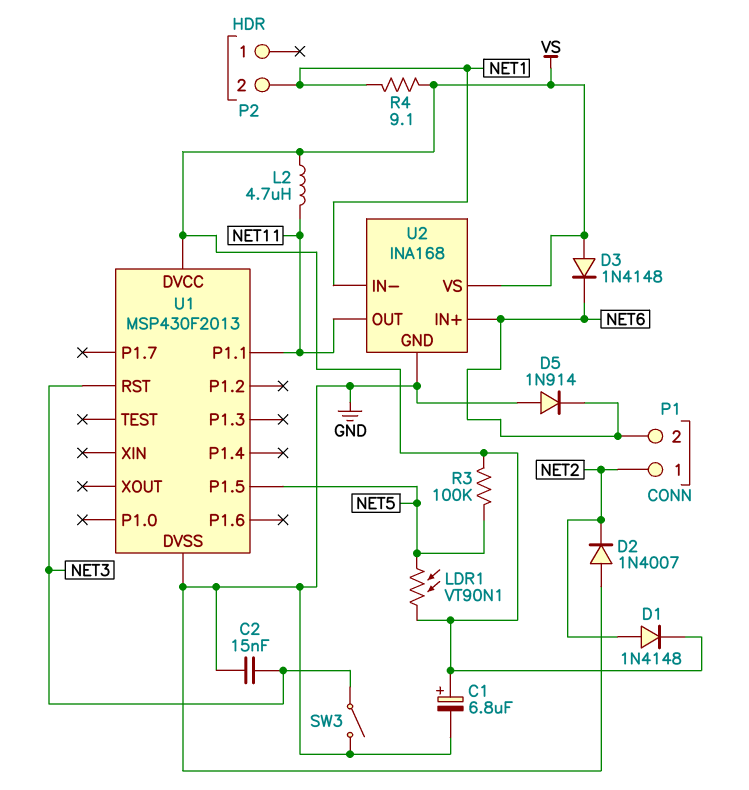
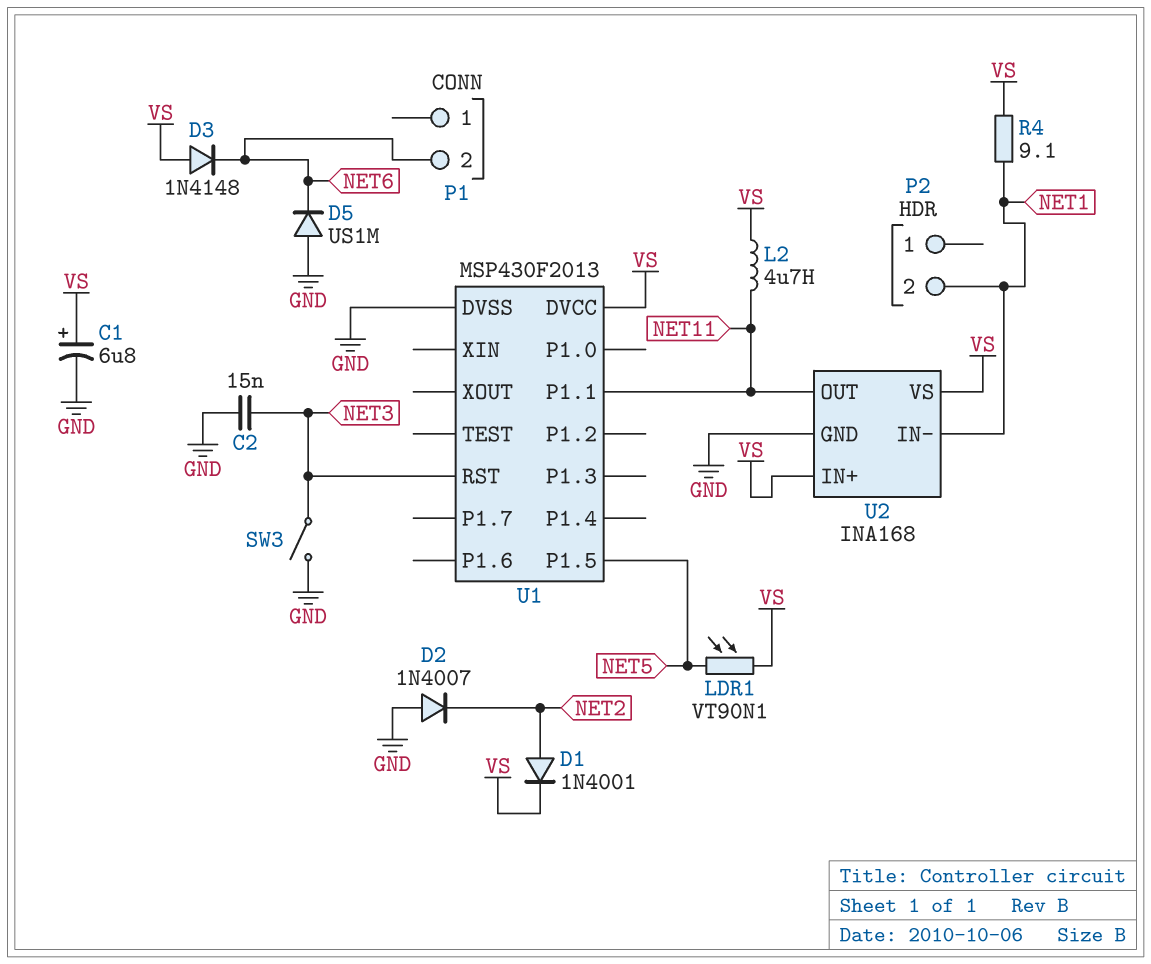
D1: diode 1N4148 (A NET2, K VS) -> diode 1N4001 (A NET2, K VS)
D5: diode 1N914 (A GND, K NET6) -> diode US1M (A GND, K NET6)
P1 pin 1: NET2 -> none
R3: 100k (NET5, VS) -> none
U2 pin IN+: NET6 -> VS

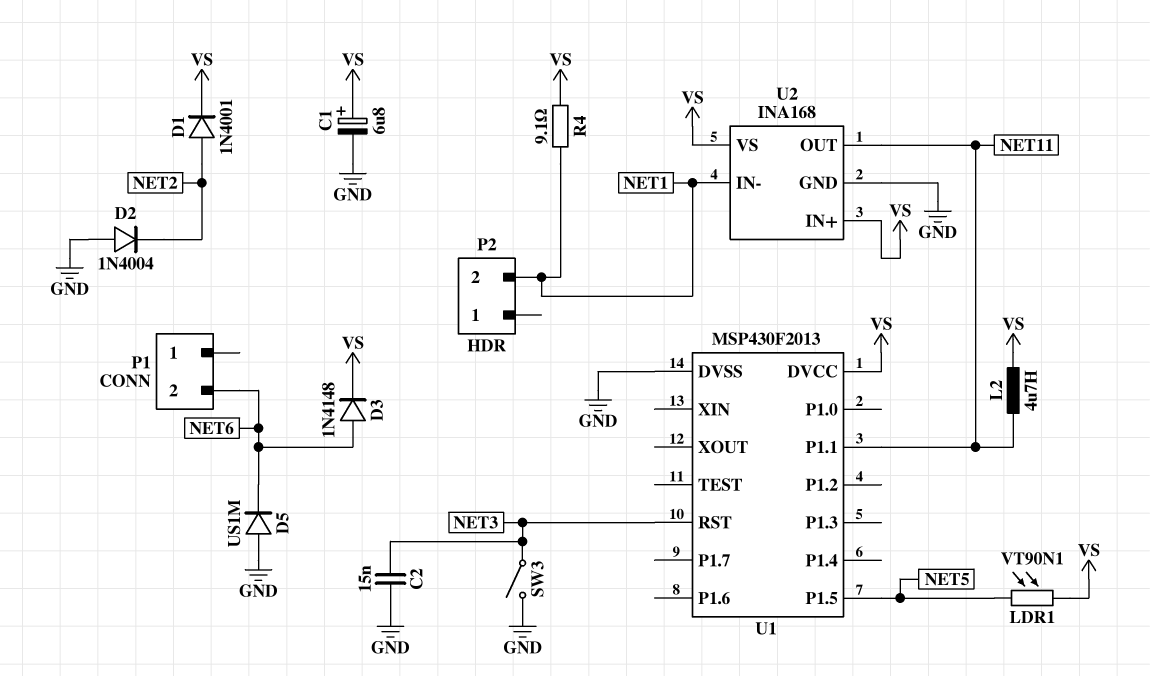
D2: diode 1N4007 (A GND, K NET2) -> diode 1N4004 (A GND, K NET2)
D3: diode 1N4148 (A VS, K NET6) -> diode 1N4148 (A NET6, K VS)

